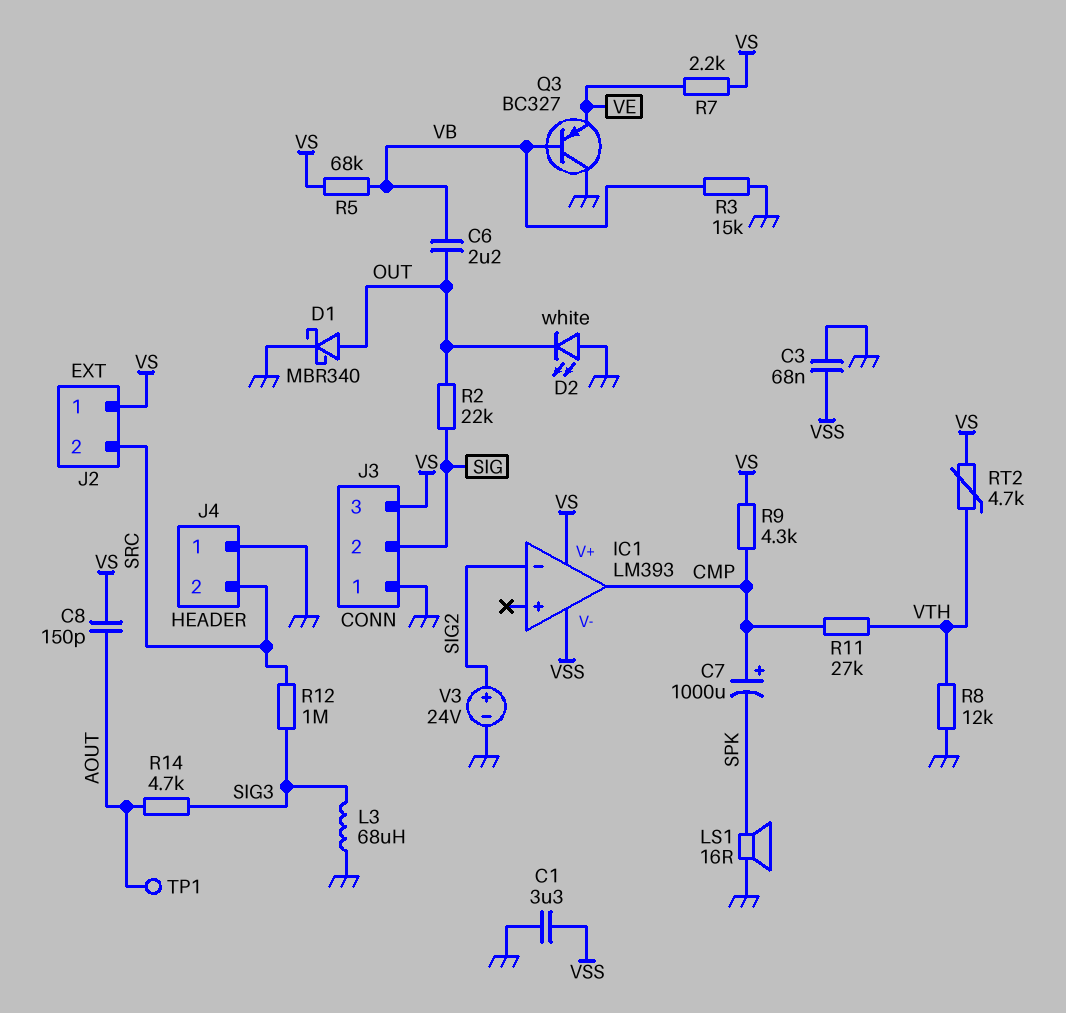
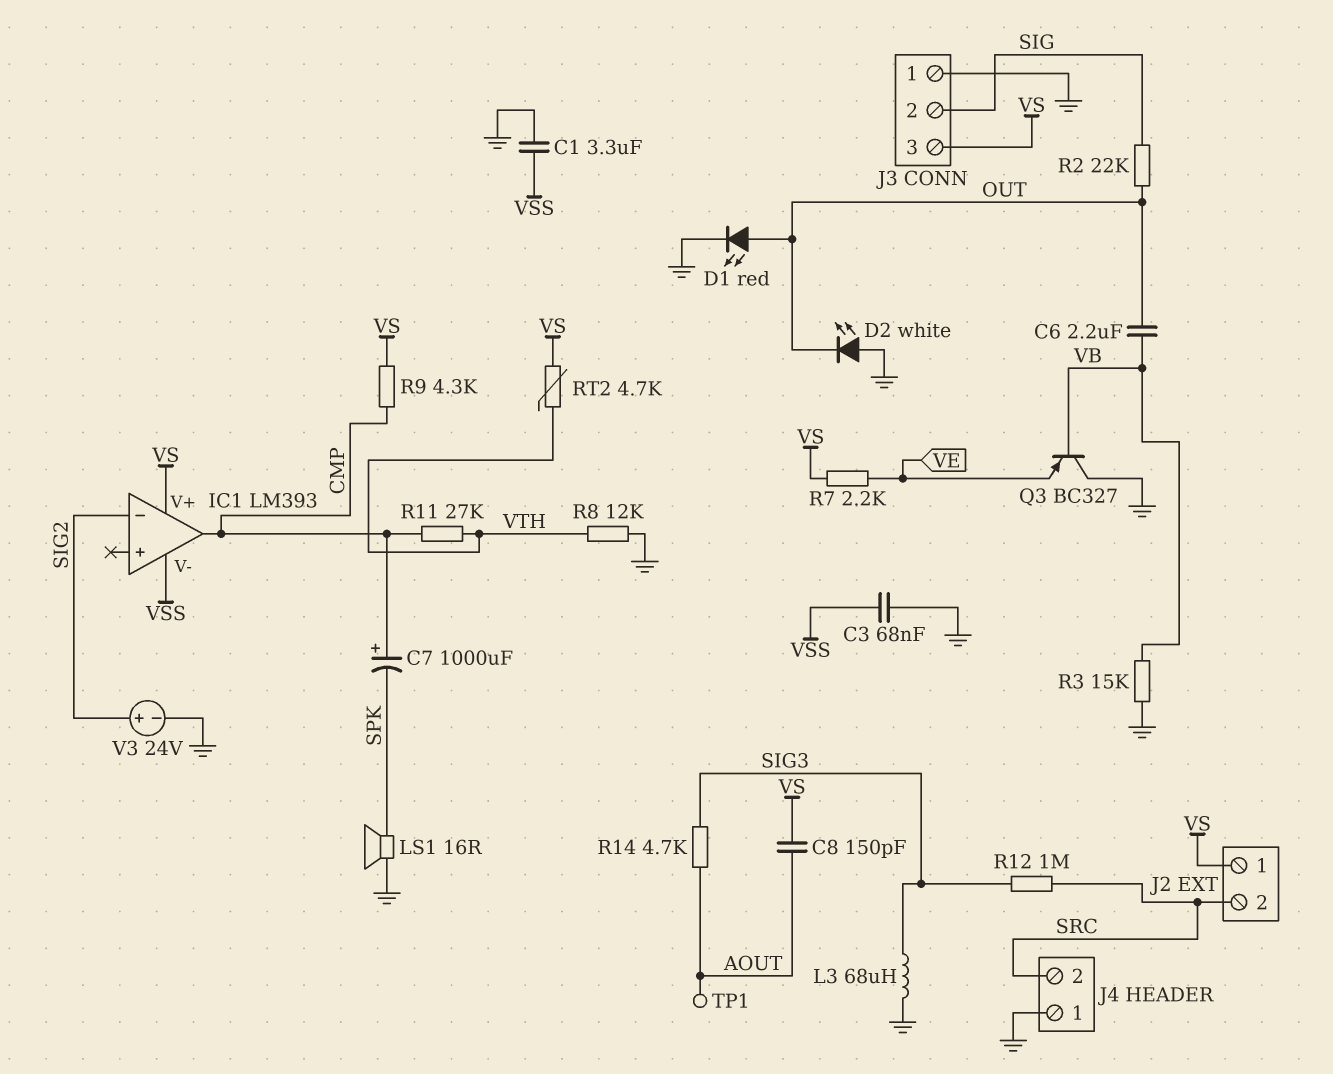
D1: schottky MBR340 (A OUT, K GND) -> LED red (A OUT, K GND)
R5: 68k (VB, VS) -> none

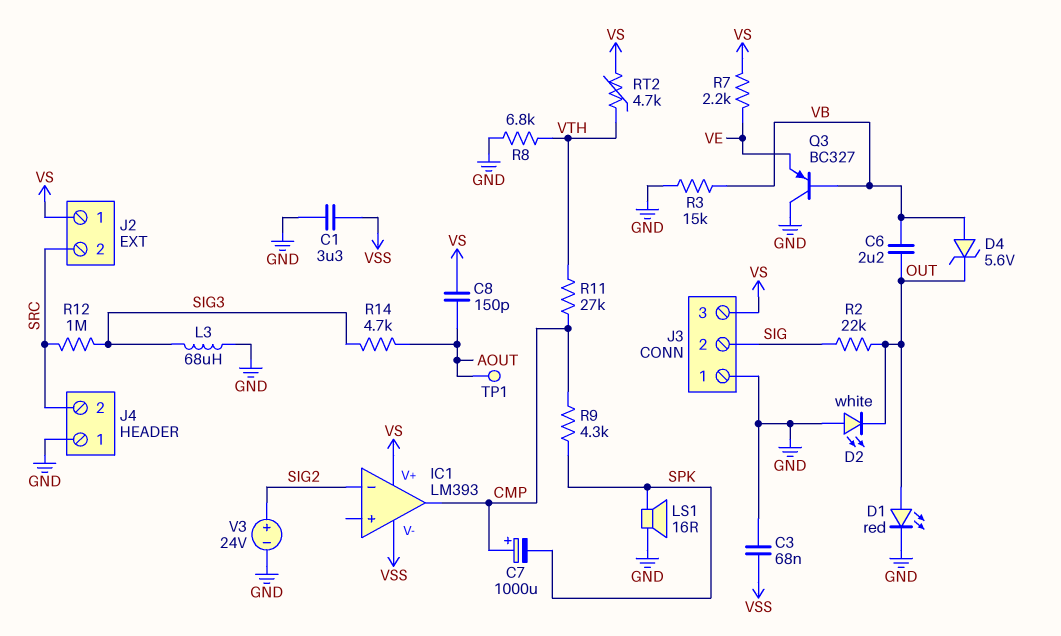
D4: none -> zener 5.6V (A VB, K OUT)
R8: 12k (GND, VTH) -> 6.8k (GND, VTH)
R9: 4.3k (CMP, VS) -> 4.3k (CMP, SPK)

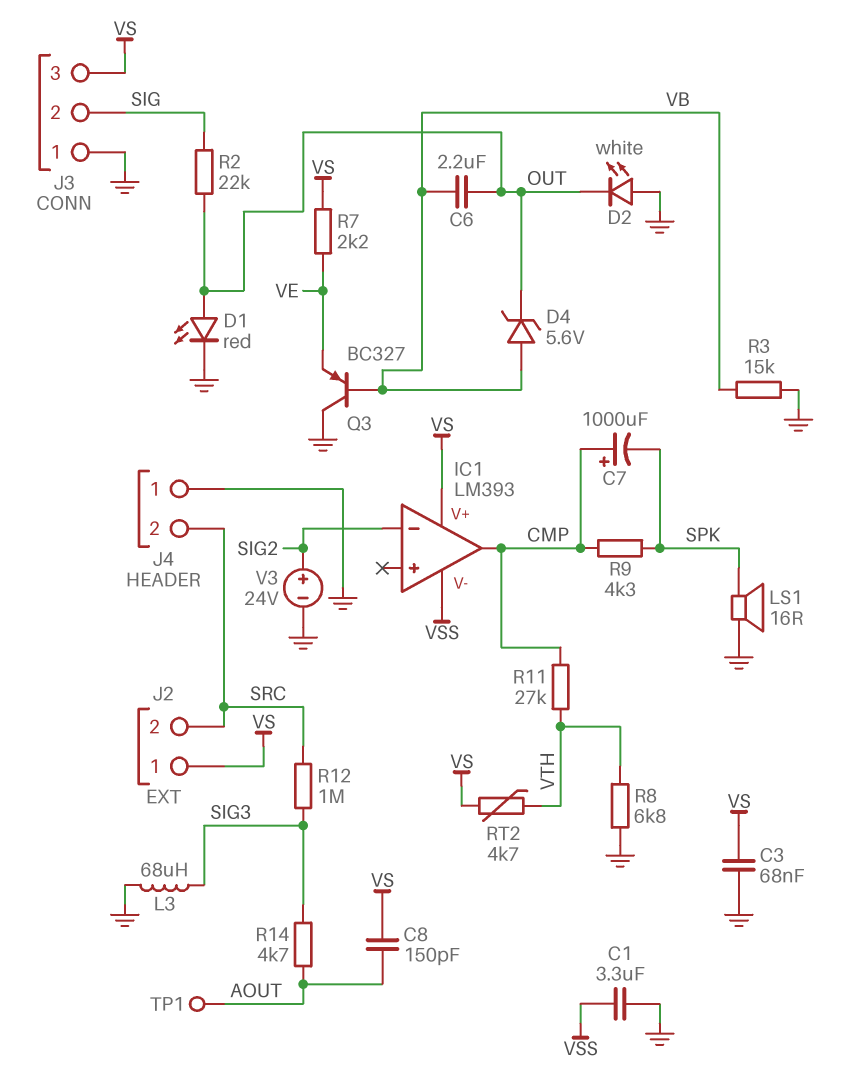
C3: 68nF (GND, VSS) -> 68nF (GND, VS)

